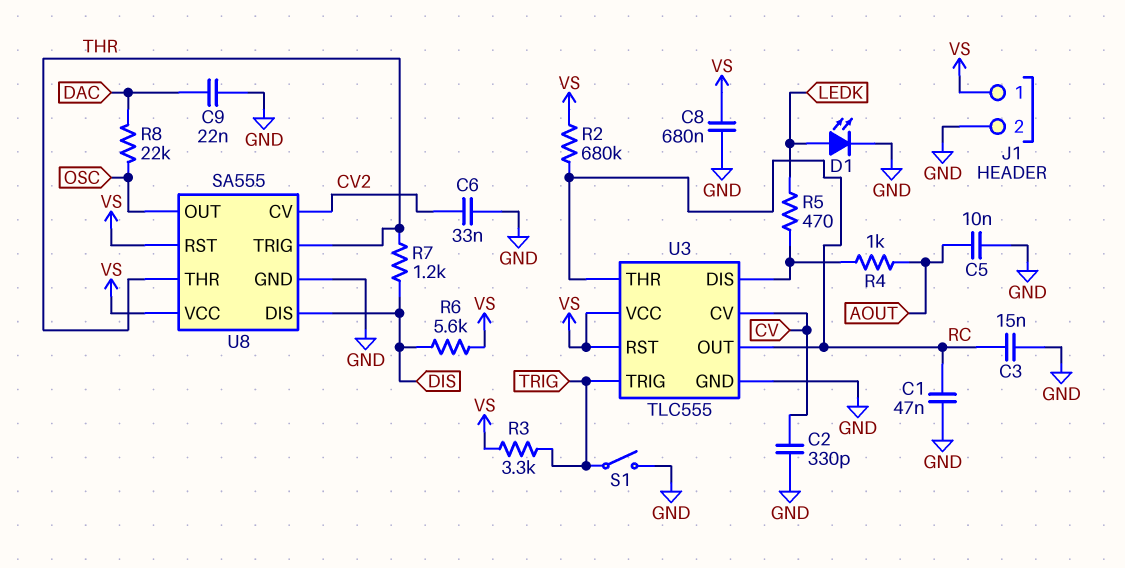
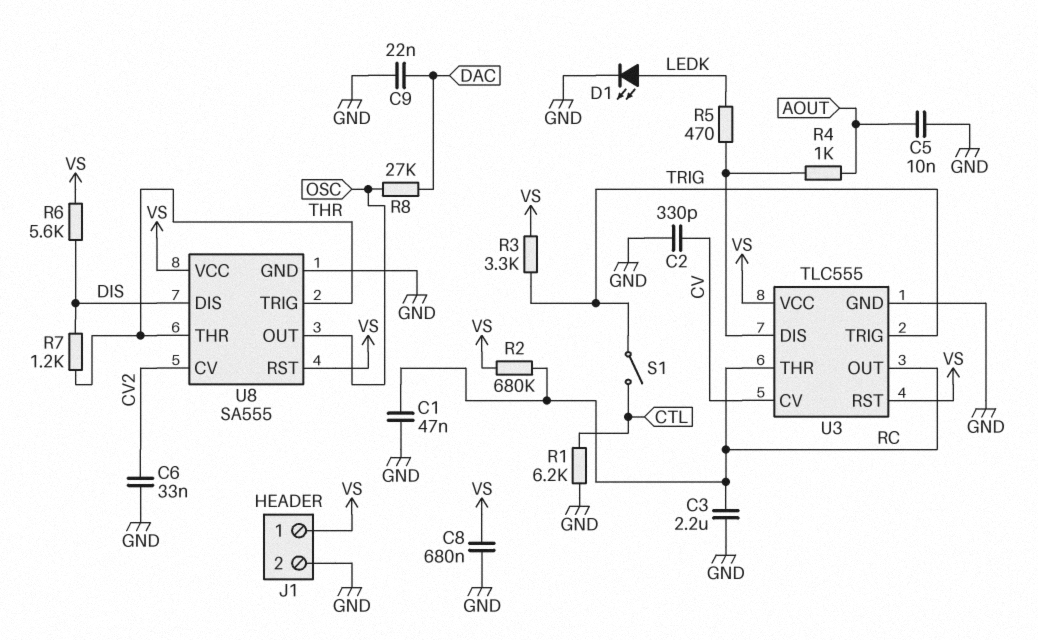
C3: 15nF (GND, RC) -> 2.2uF (GND, RC)
R1: none -> 6.2k (CTL, GND)
R8: 22k (DAC, OSC) -> 27k (DAC, OSC)
S1: switch (GND, TRIG) -> switch (CTL, TRIG)

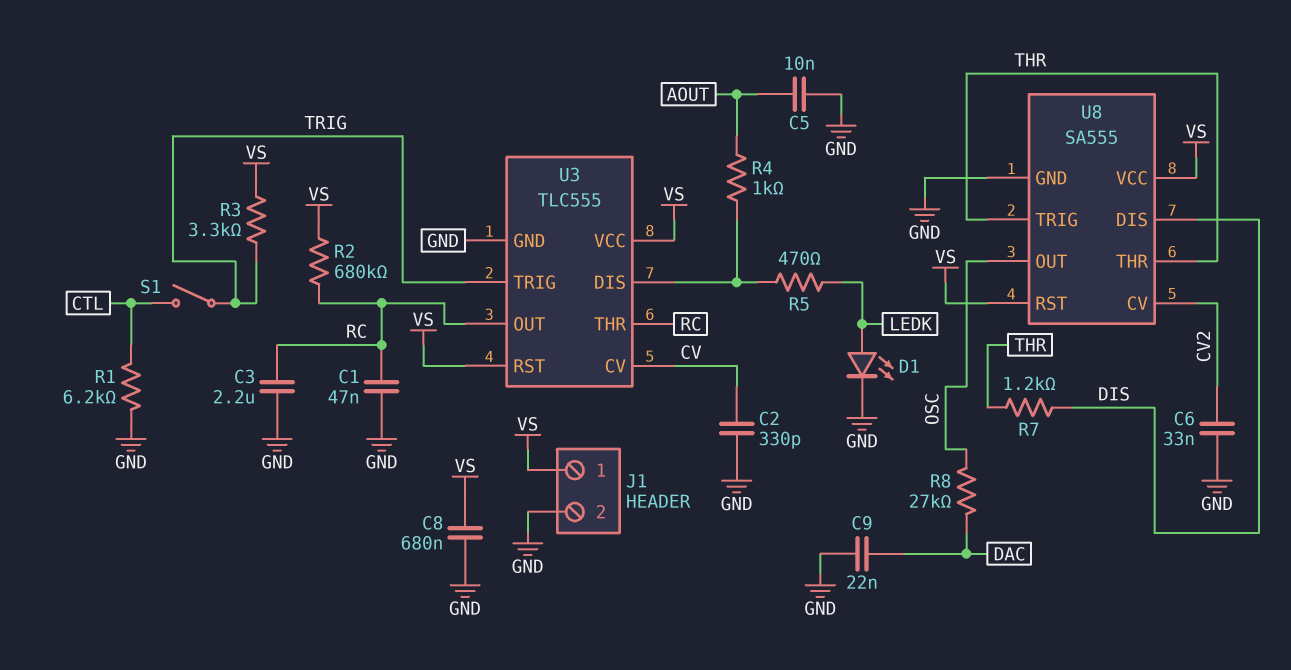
R6: 5.6k (DIS, VS) -> none

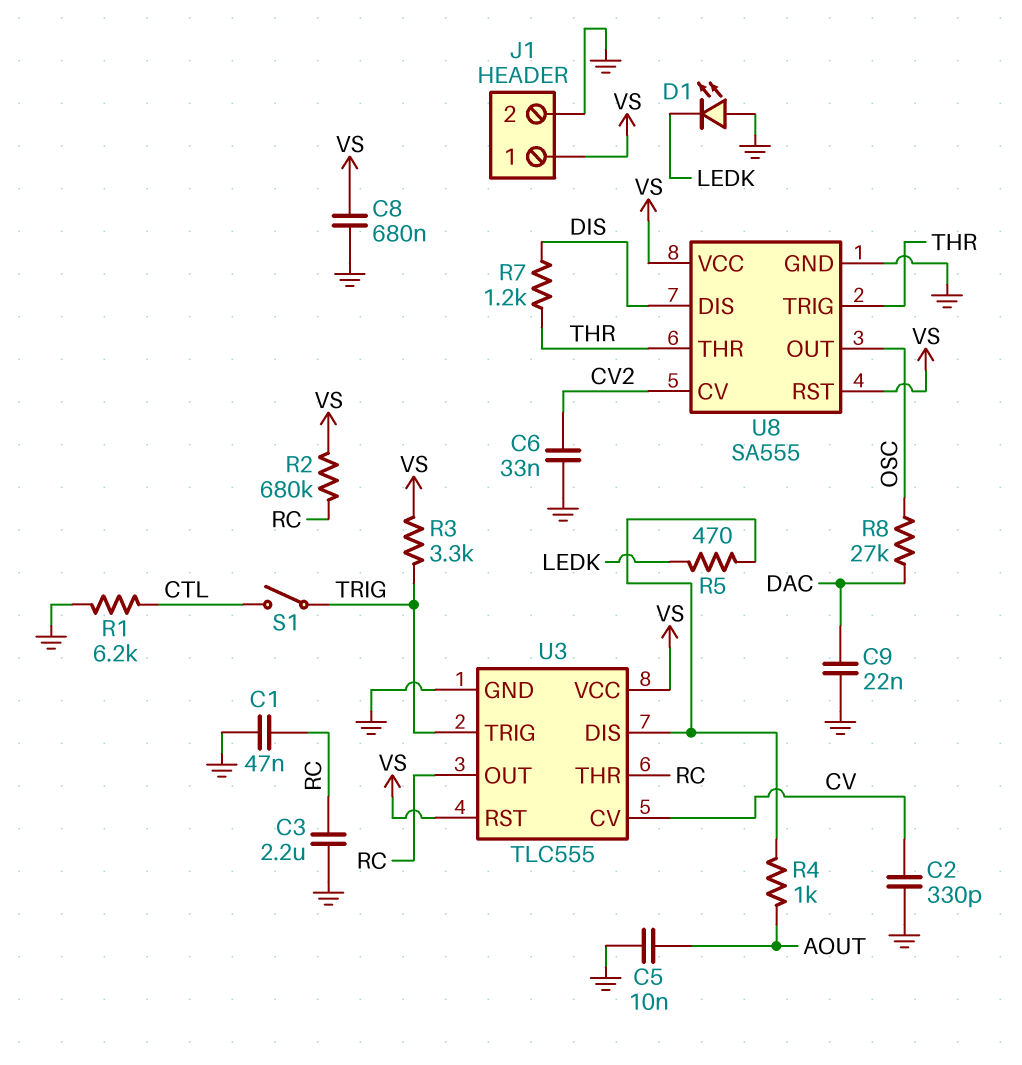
D1: LED (A LEDK, K GND) -> LED (A GND, K LEDK)

